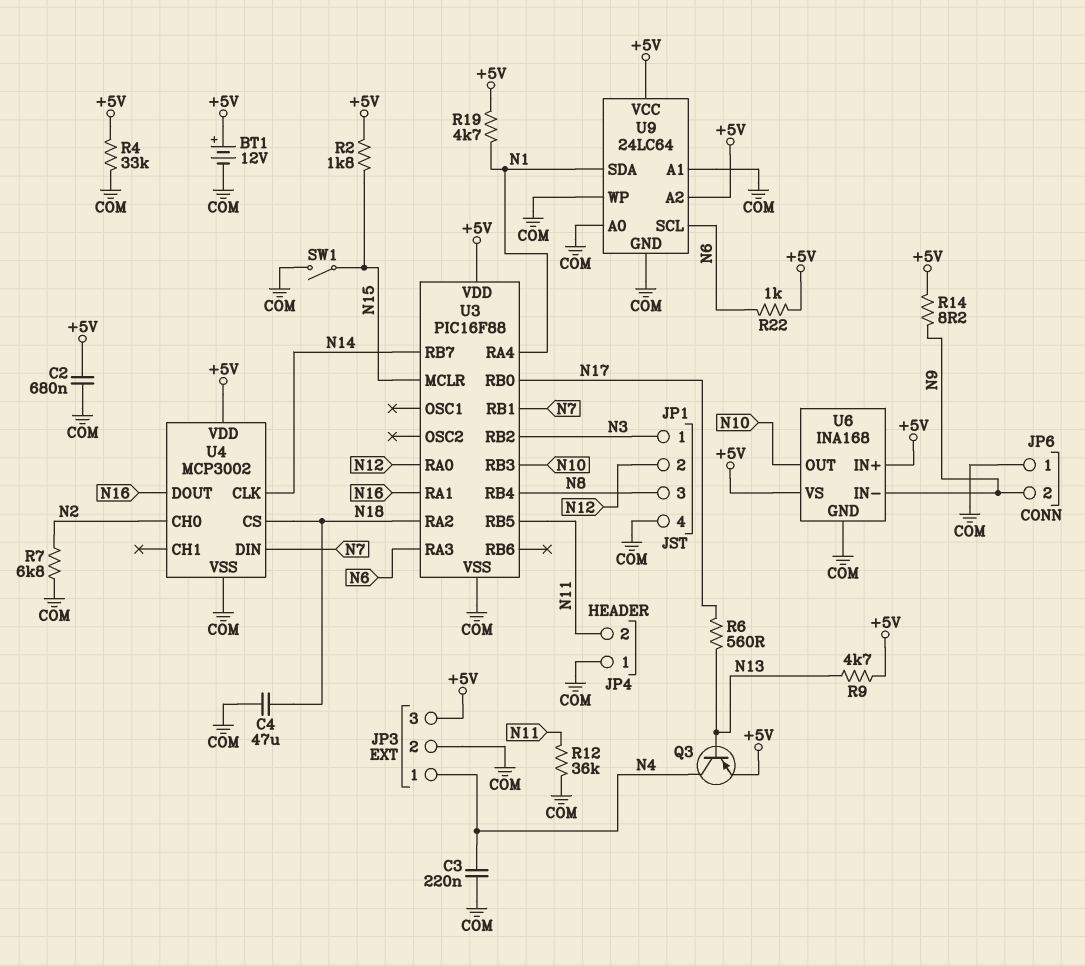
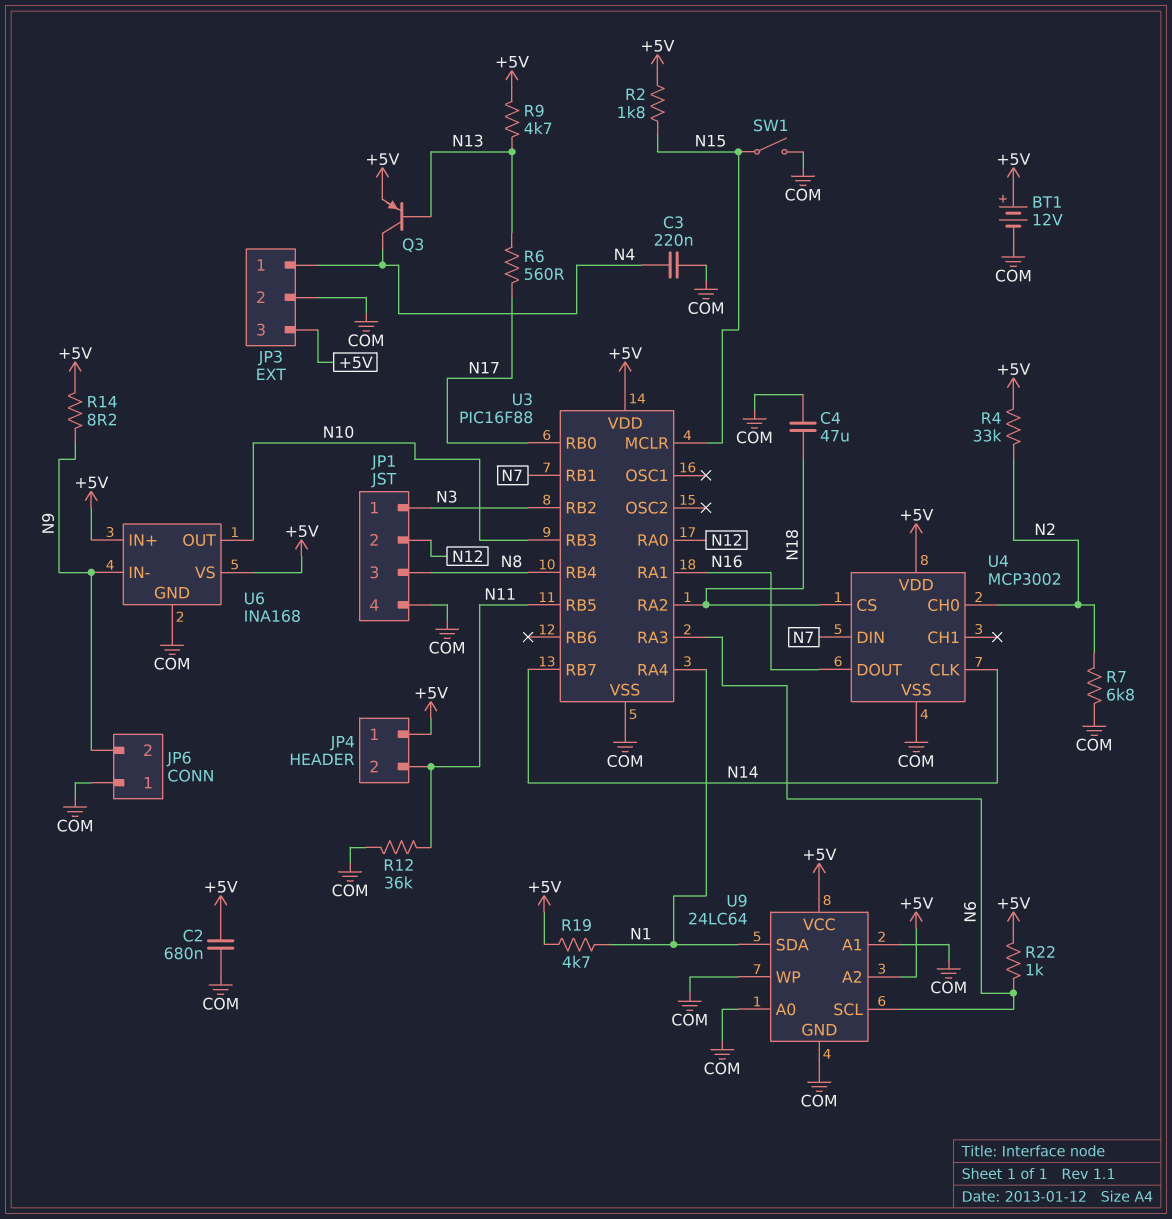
JP4 pin 1: COM -> +5V
R4: 33k (+5V, COM) -> 33k (+5V, N2)

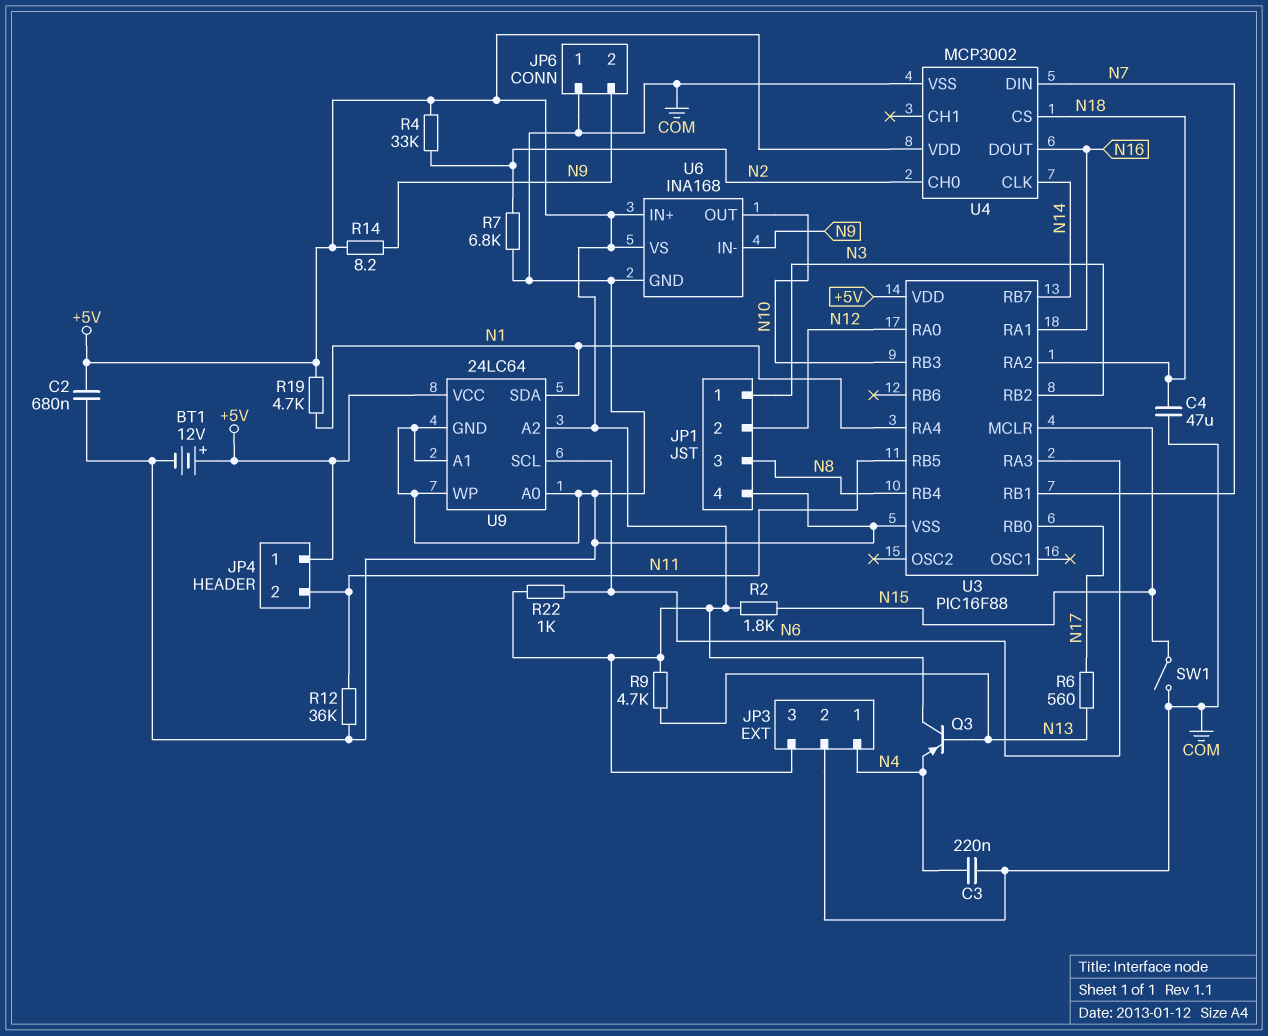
Q3: PNP (B N13, C N4, E +5V) -> PNP (B N13, C +5V, E N4)

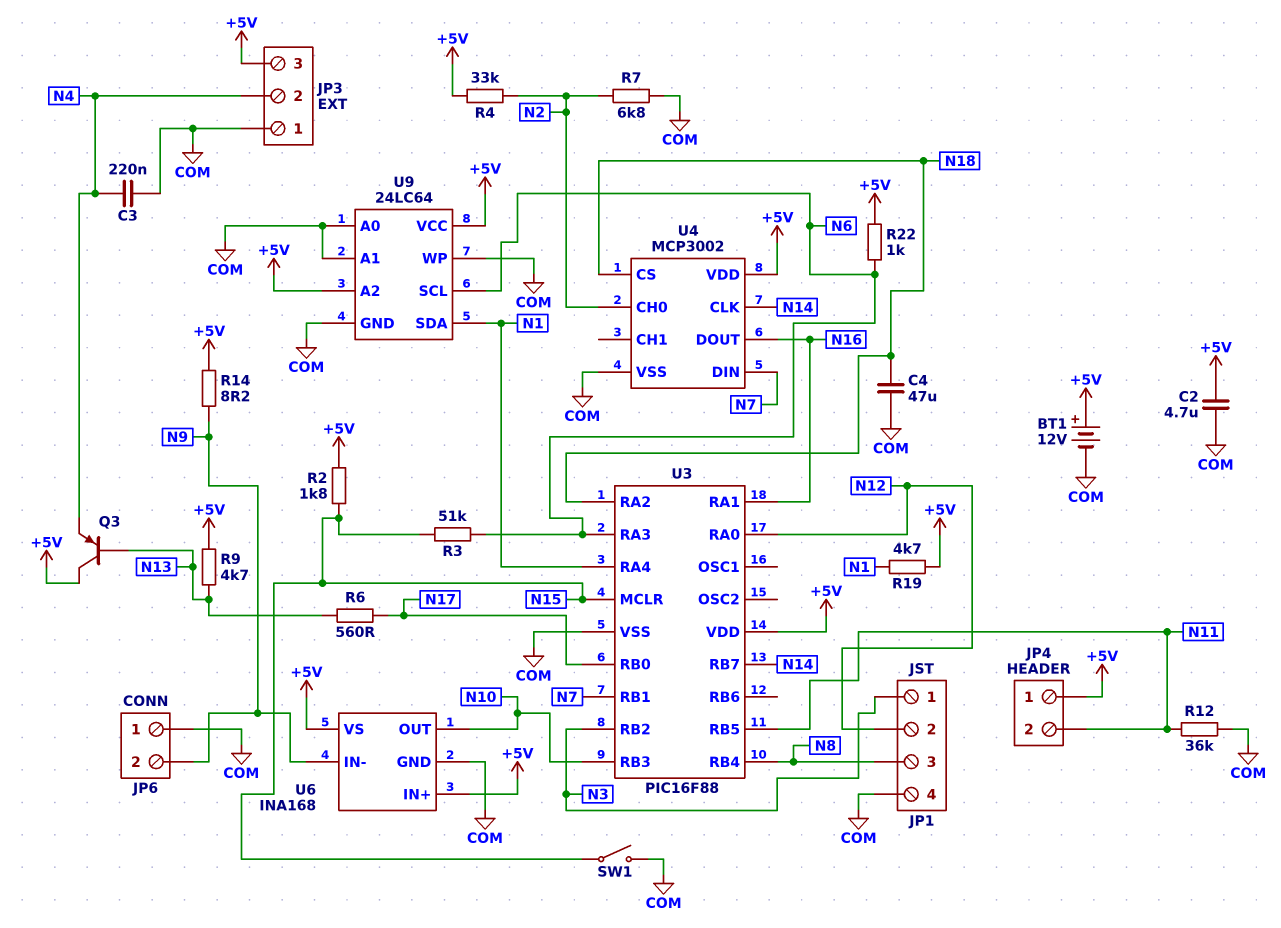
C2: 680nF (+5V, COM) -> 4.7uF (+5V, COM)
JP3 pin 1: N4 -> COM
JP3 pin 2: COM -> N4
R3: none -> 51k (N6, N15)

